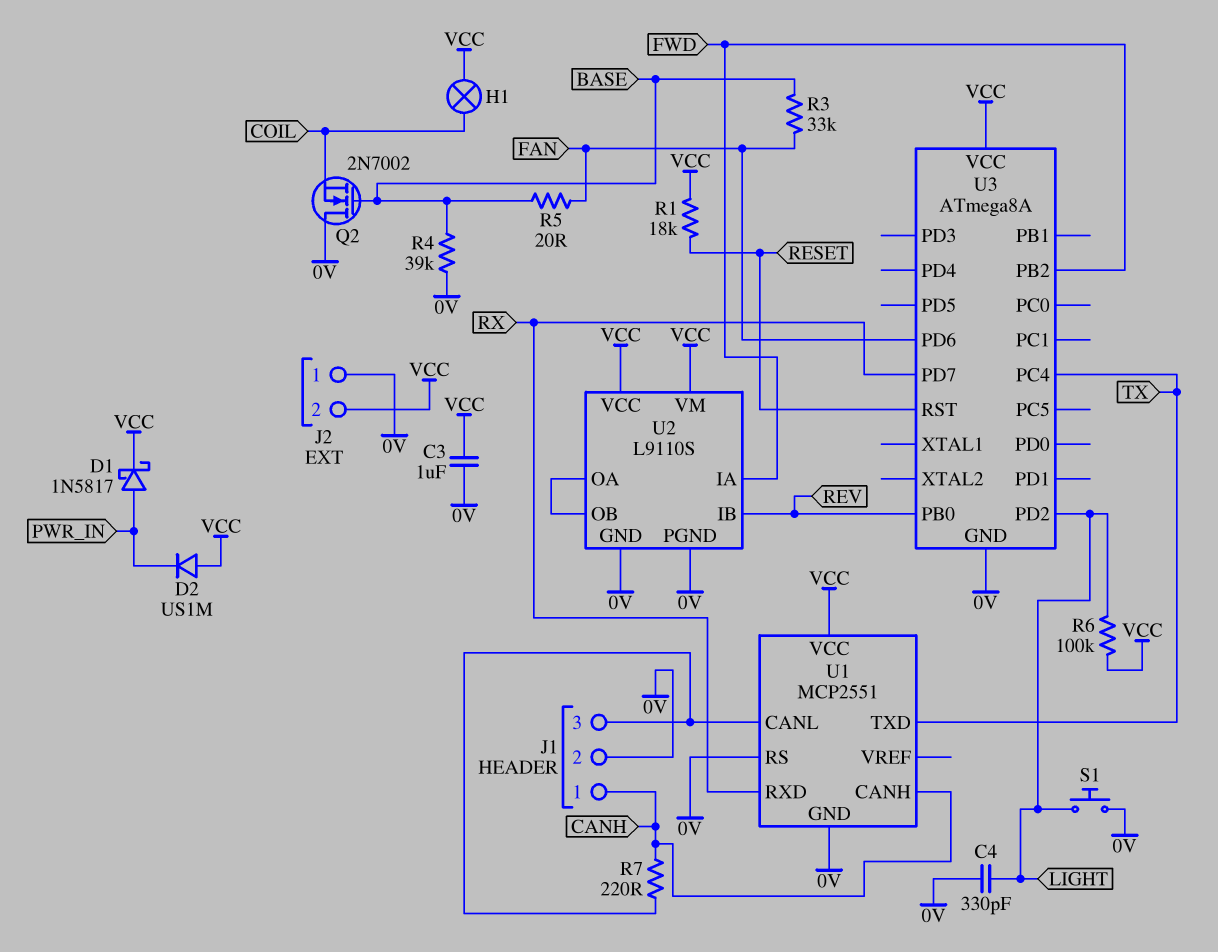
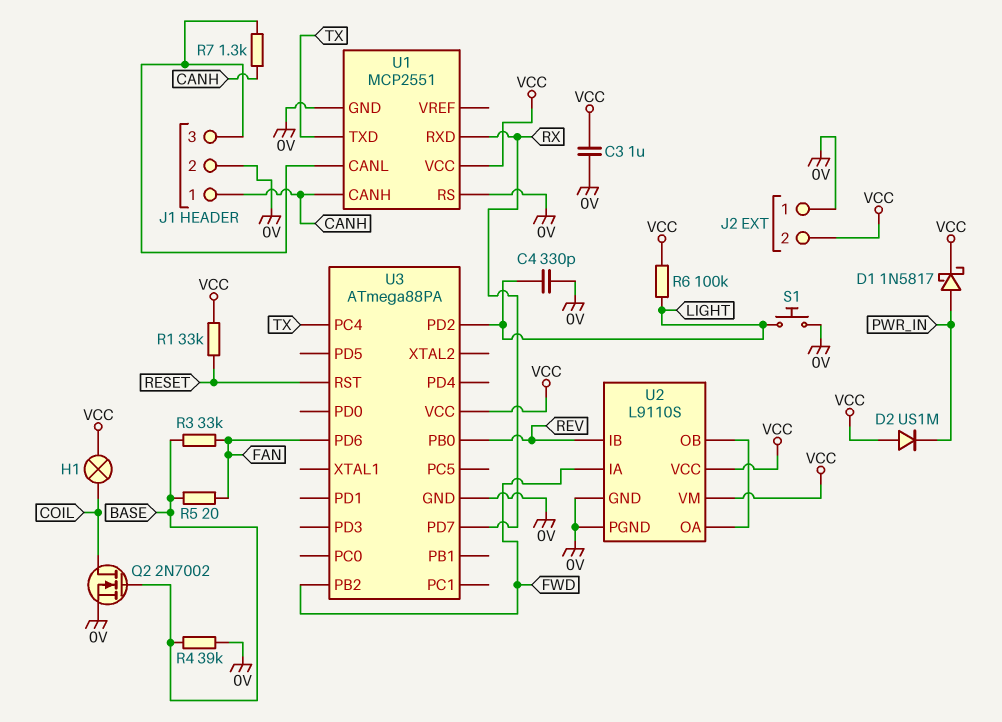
Q2: NMOS 2N7002 (G BASE, D 0V, S COIL) -> NMOS 2N7002 (G BASE, D COIL, S 0V)
R1: 18k (RESET, VCC) -> 33k (RESET, VCC)
R7: 220 (CANH, J1/3) -> 1.3k (CANH, J1/3)
U3: ATmega8A -> ATmega88PA

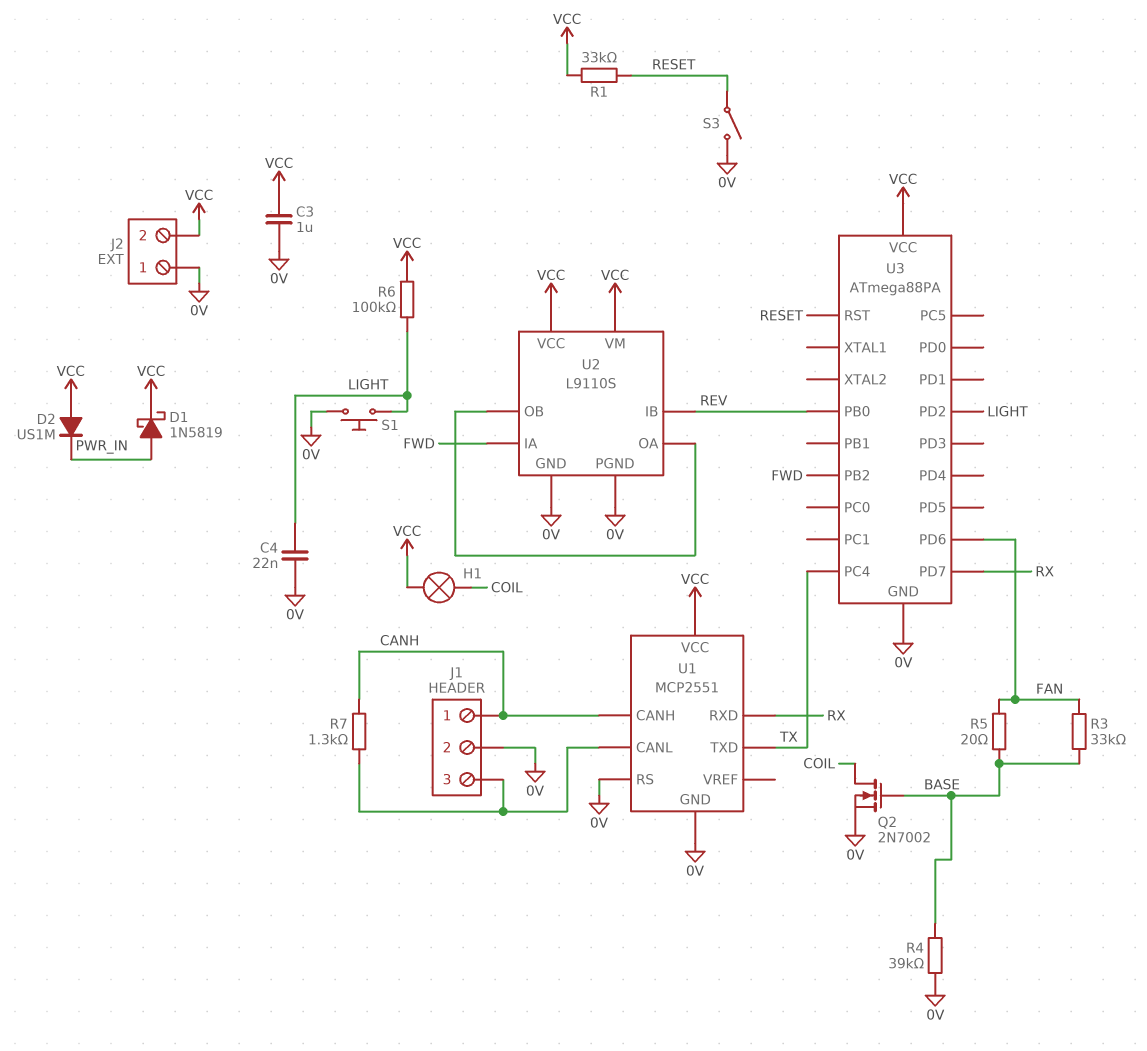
C4: 330pF (0V, LIGHT) -> 22nF (0V, LIGHT)
D1: schottky 1N5817 (A PWR_IN, K VCC) -> schottky 1N5819 (A PWR_IN, K VCC)
S3: none -> switch (0V, RESET)

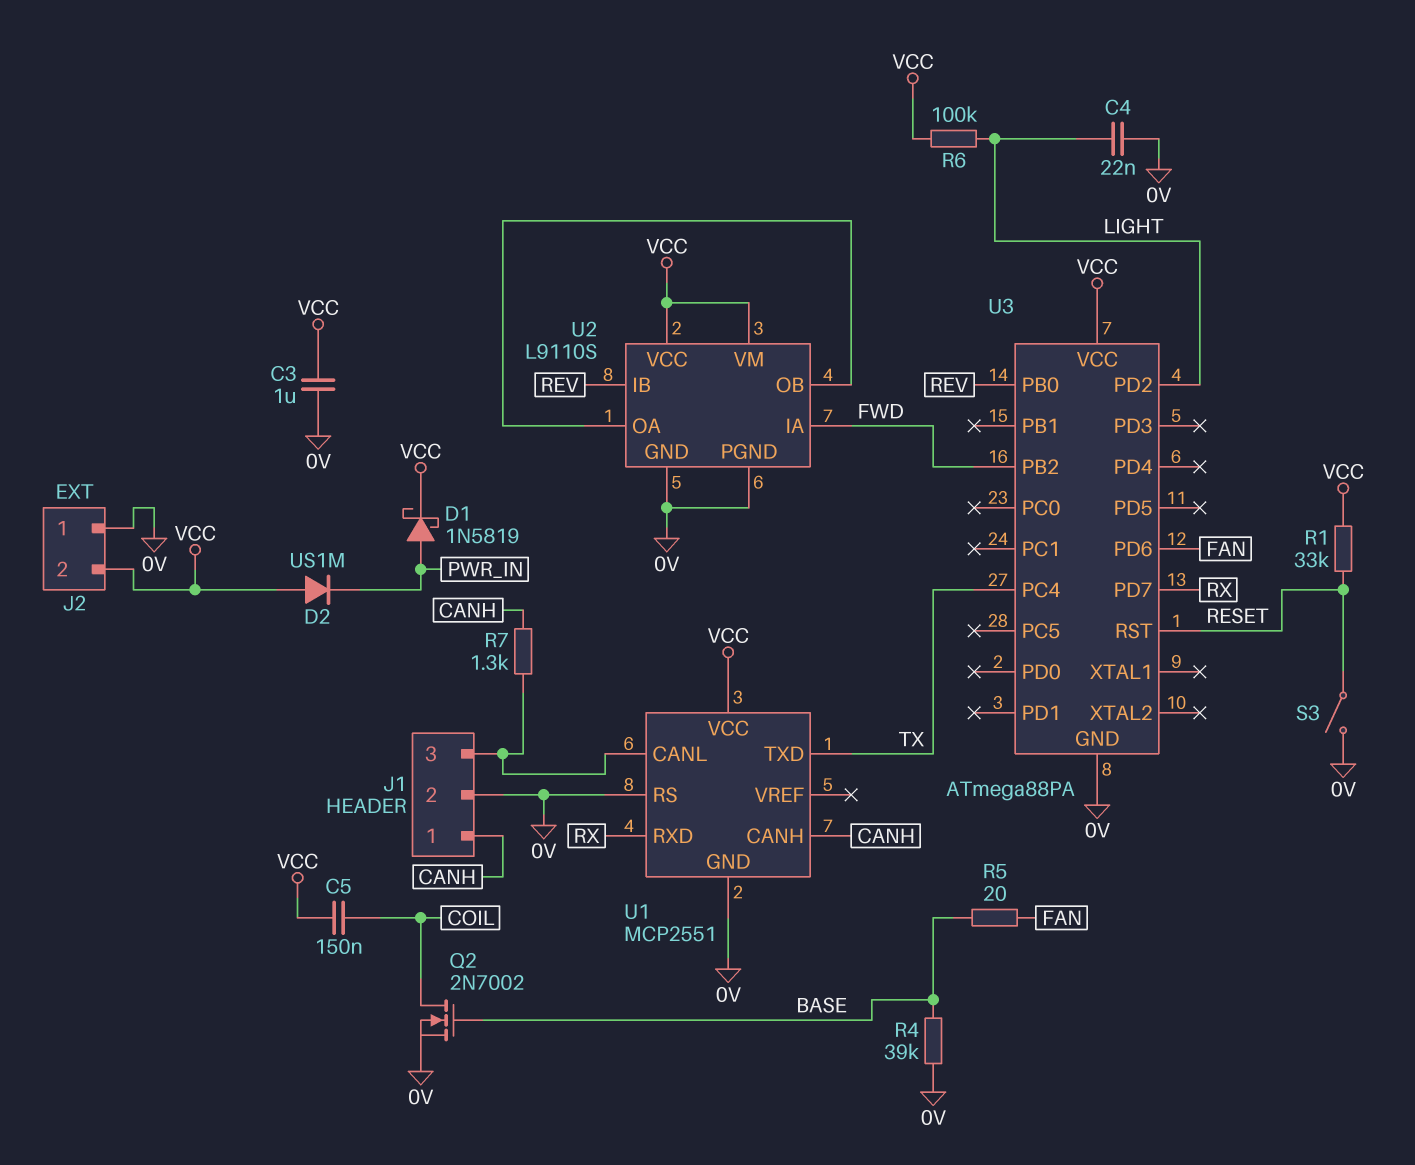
C5: none -> 150nF (COIL, VCC)
H1: lamp (COIL, VCC) -> none
R3: 33k (BASE, FAN) -> none
S1: button (0V, LIGHT) -> none

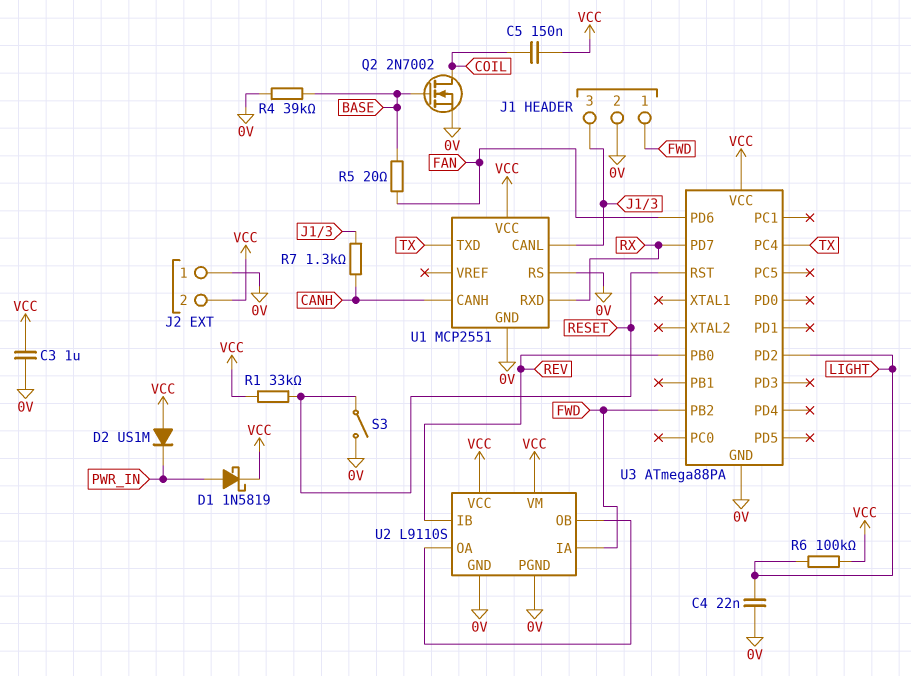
J1 pin 1: CANH -> FWD

